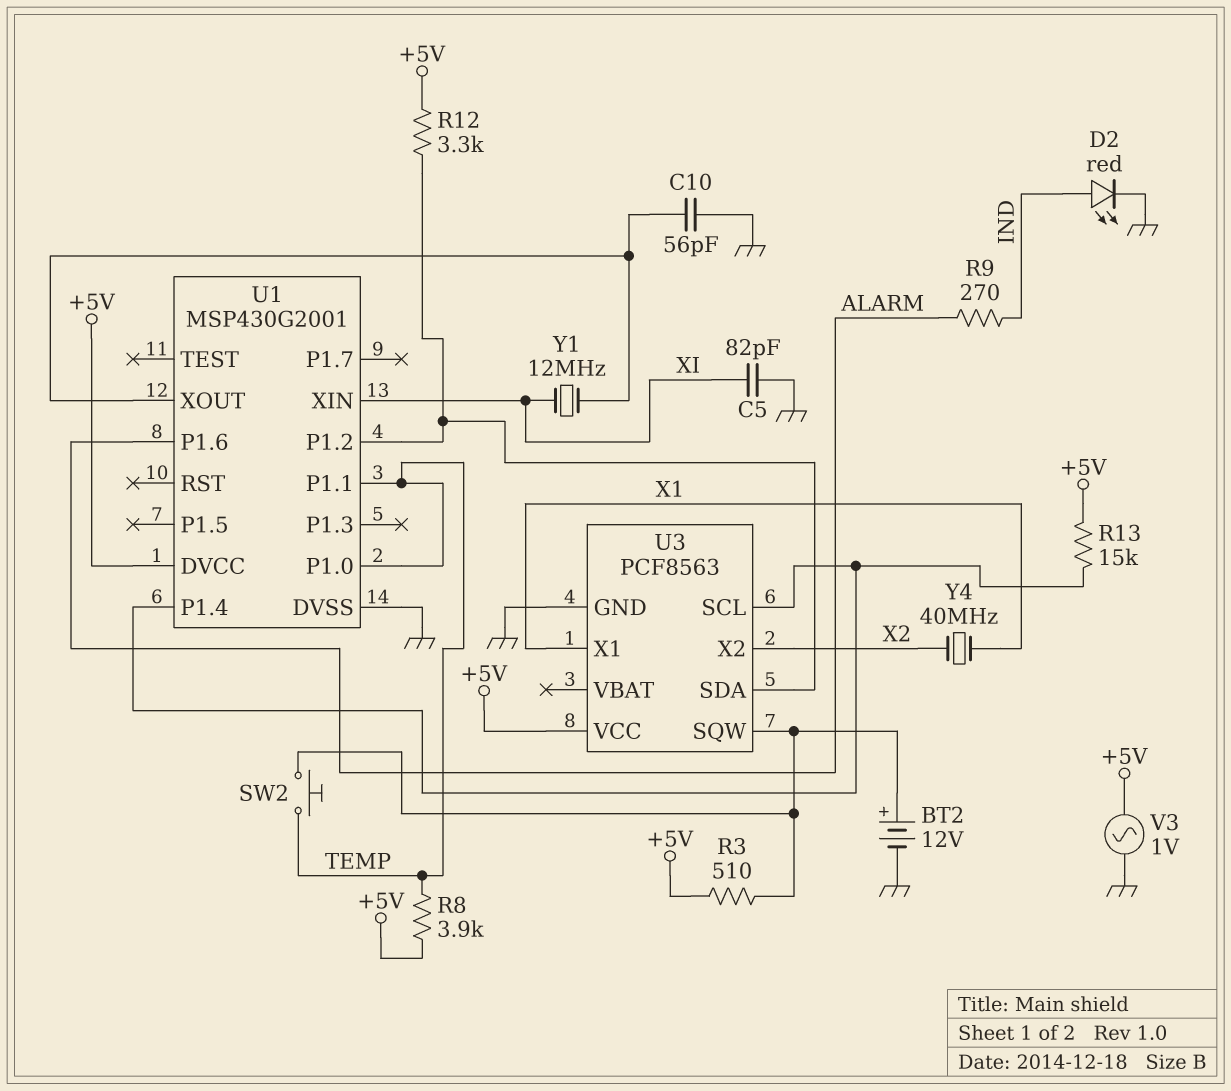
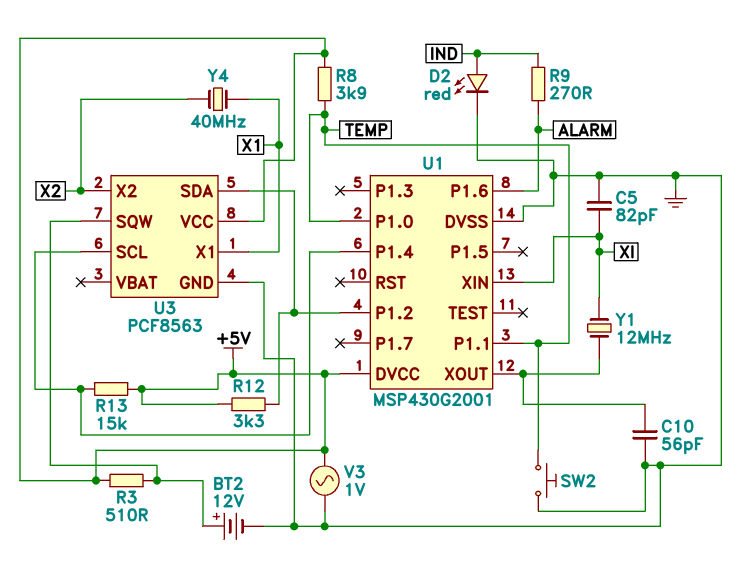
SW2: button (TEMP, U3/SQW) -> button (GND, TEMP)

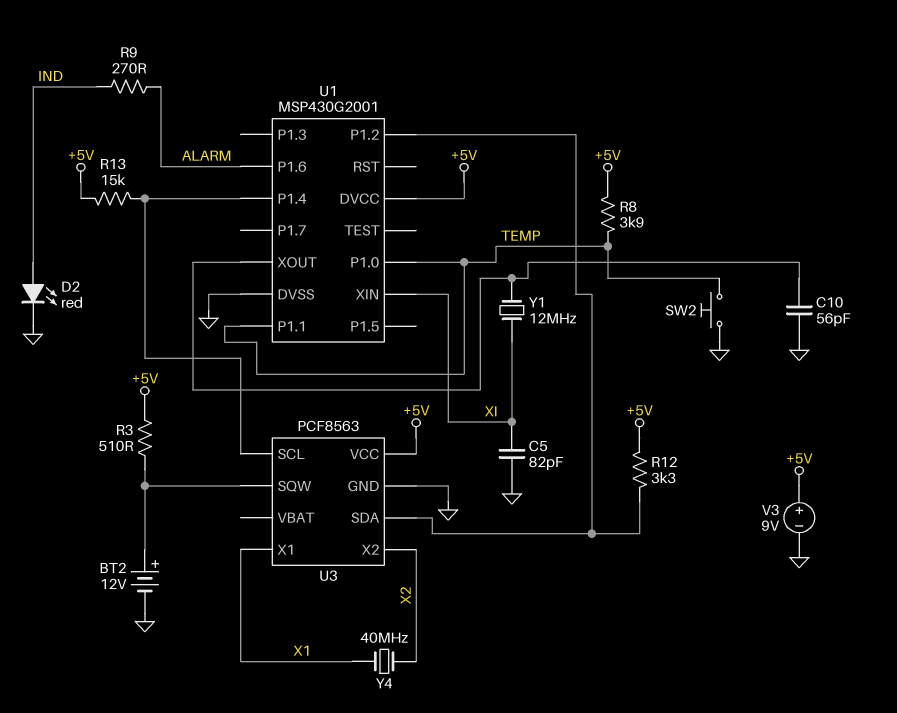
V3: AC 1V (+5V, GND) -> 9V (plus +5V, minus GND)

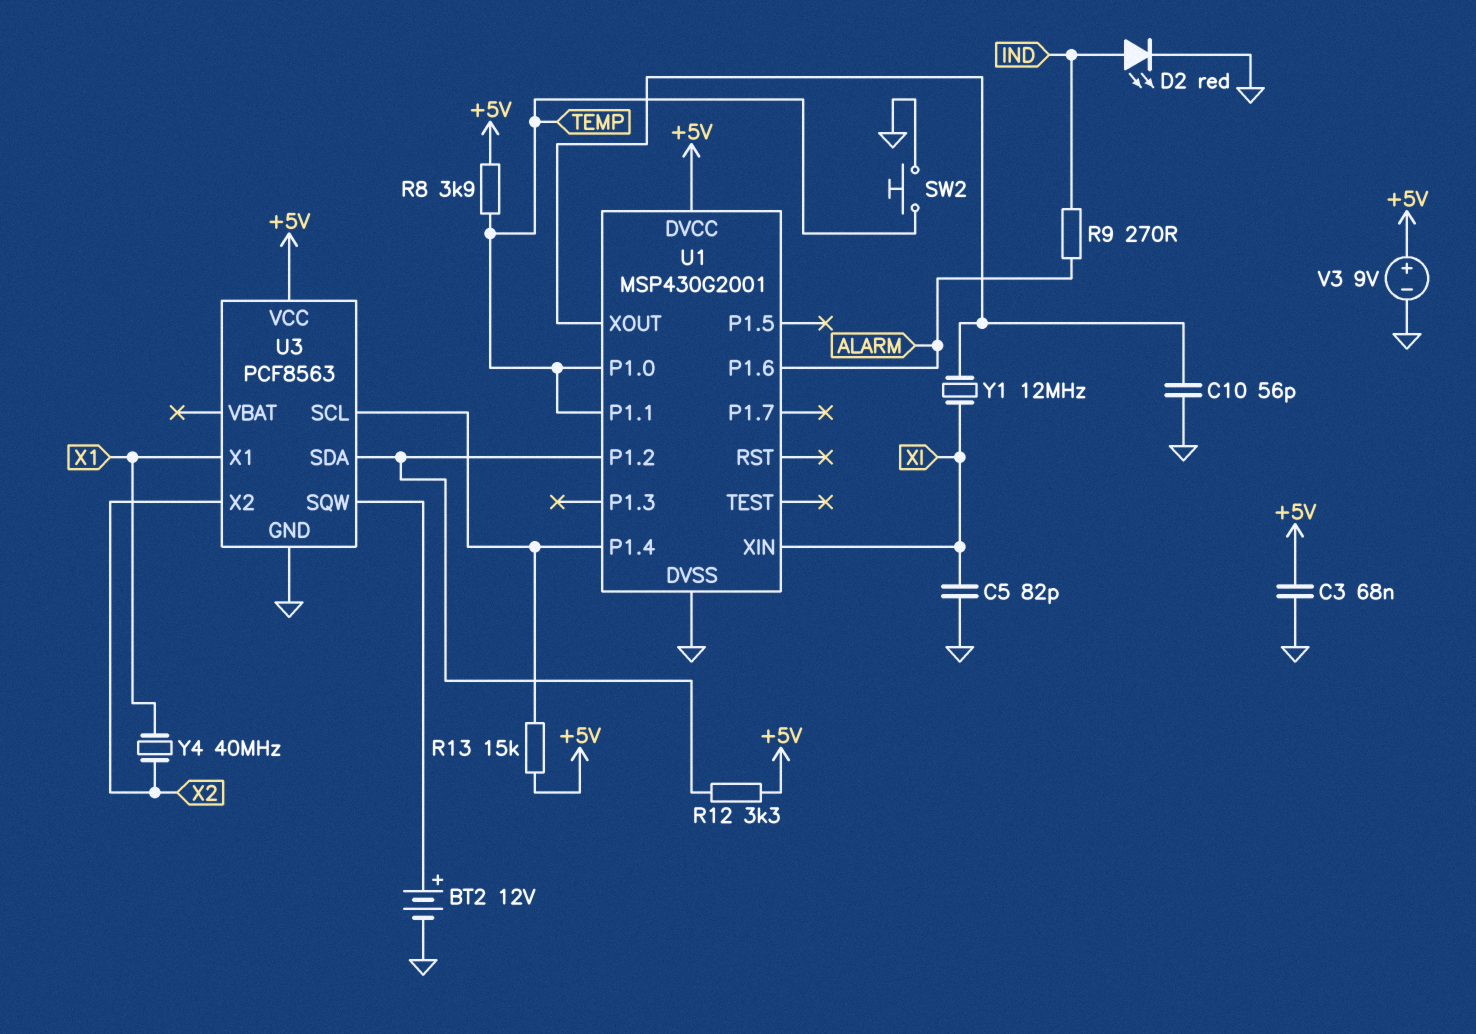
C3: none -> 68nF (+5V, GND)
R3: 510 (+5V, U3/SQW) -> none

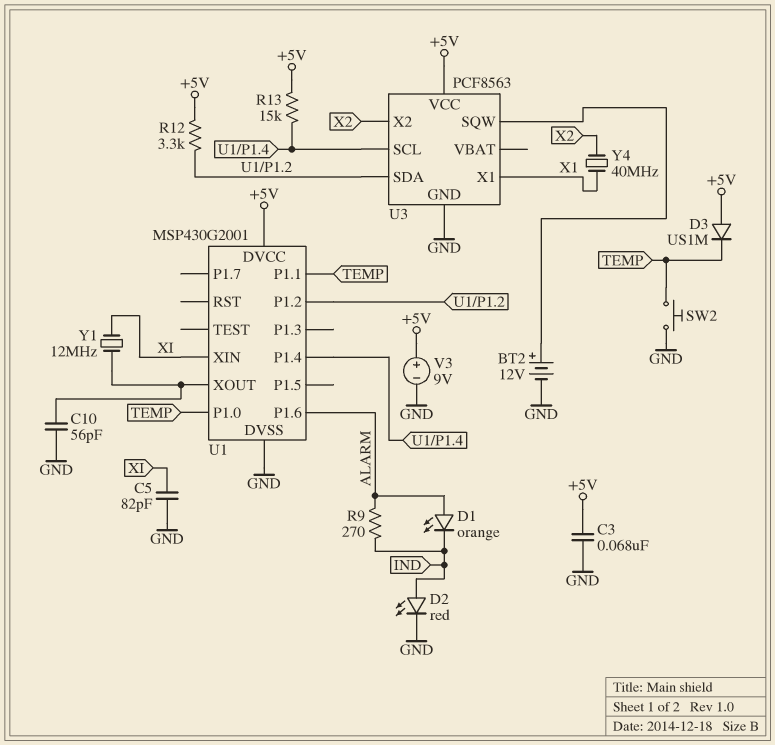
D1: none -> LED orange (A ALARM, K IND)
D3: none -> diode US1M (A +5V, K TEMP)
R8: 3.9k (+5V, TEMP) -> none

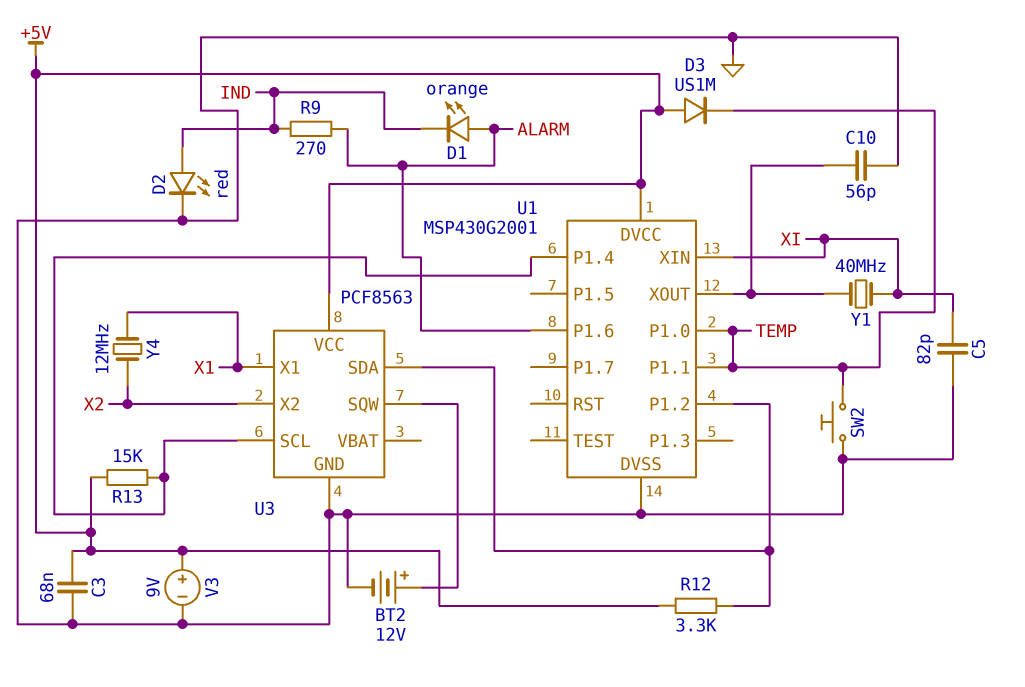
Y1: 12MHz (U1/XOUT, XI) -> 40MHz (U1/XOUT, XI)
Y4: 40MHz (X1, X2) -> 12MHz (X1, X2)

